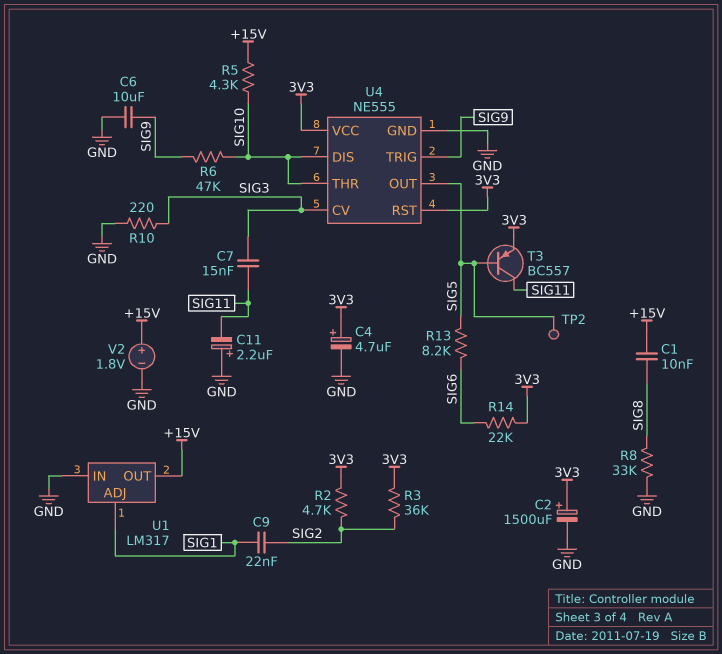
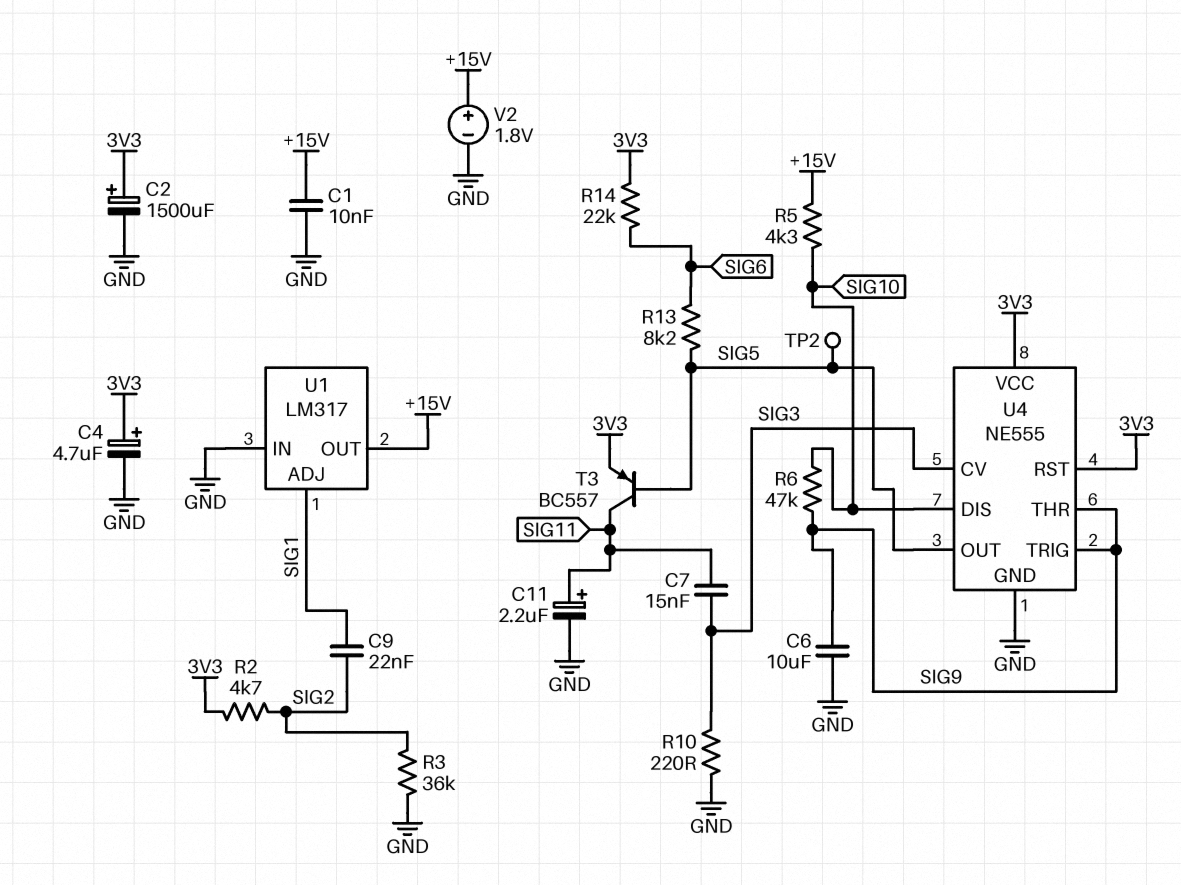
C1: 10nF (+15V, SIG8) -> 10nF (+15V, GND)
C11: 2.2uF (plus GND, minus SIG11) -> 2.2uF (plus SIG11, minus GND)
R3: 36k (3V3, SIG2) -> 36k (GND, SIG2)
R8: 33k (GND, SIG8) -> none
U4 pin THR: SIG10 -> SIG9

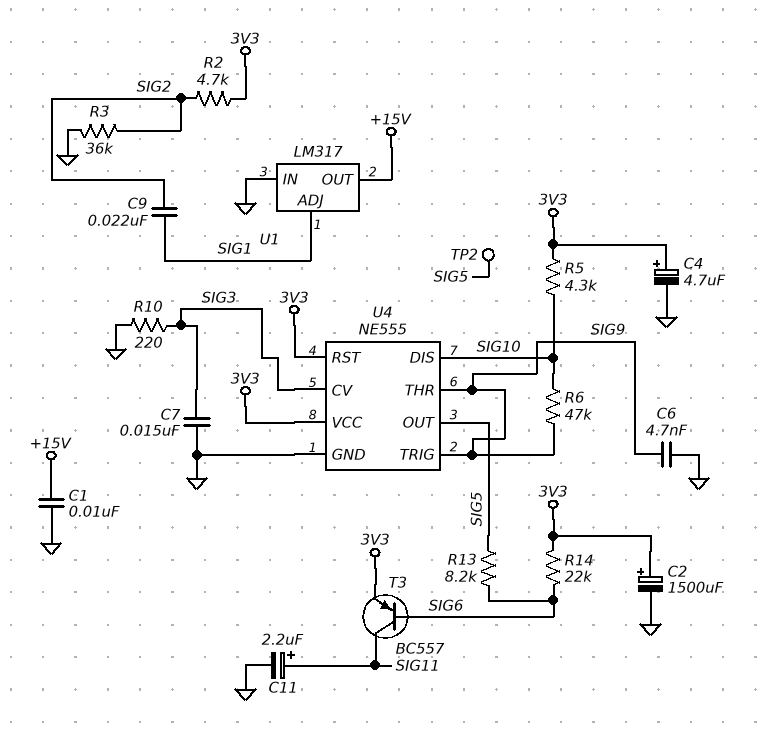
C6: 10uF (GND, SIG9) -> 4.7nF (GND, SIG9)
C7: 15nF (SIG3, SIG11) -> 15nF (GND, SIG3)
R5: 4.3k (+15V, SIG10) -> 4.3k (3V3, SIG10)
T3: PNP BC557 (B SIG5, C SIG11, E 3V3) -> PNP BC557 (B SIG6, C SIG11, E 3V3)
V2: 1.8V (plus +15V, minus GND) -> none

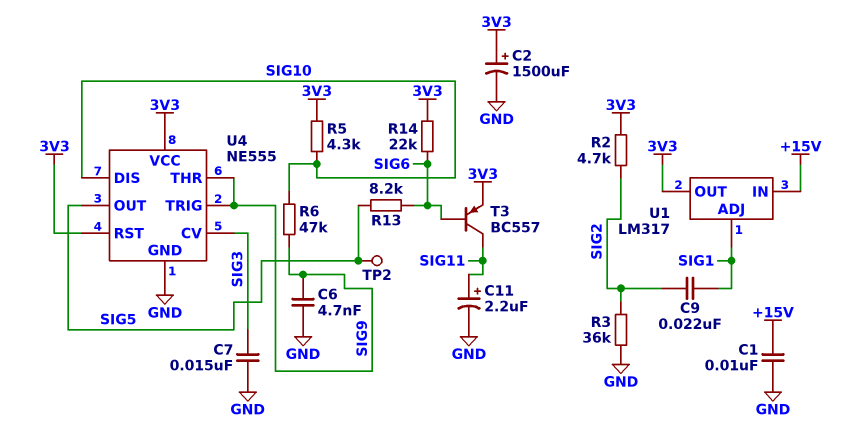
C4: 4.7uF (plus 3V3, minus GND) -> none
R10: 220 (GND, SIG3) -> none
U1 pin IN: GND -> +15V
U1 pin OUT: +15V -> 3V3

